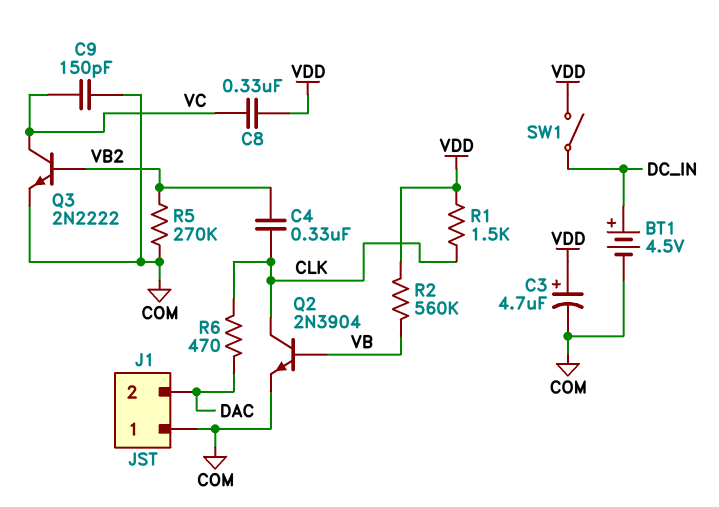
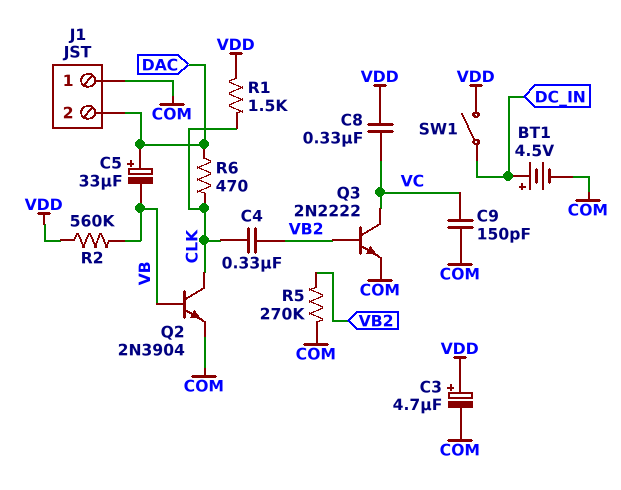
C5: none -> 33uF (plus DAC, minus VB)

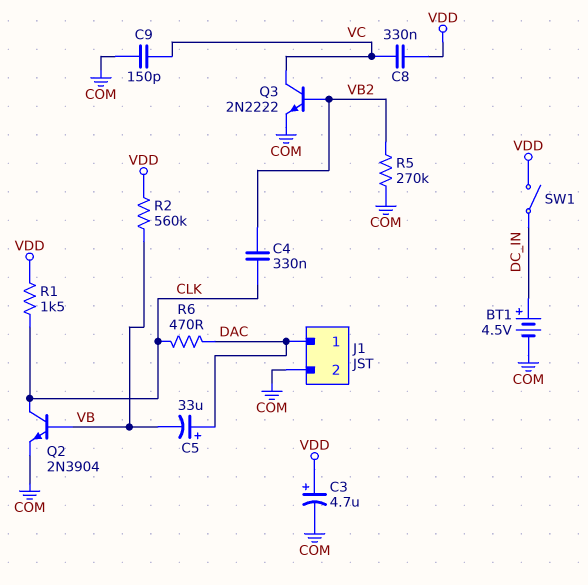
J1 pin 1: COM -> DAC
J1 pin 2: DAC -> COM

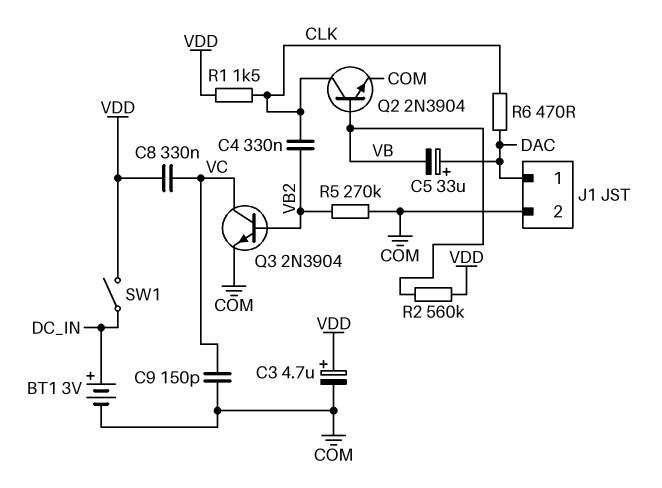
BT1: 4.5V (plus DC_IN, minus COM) -> 3V (plus DC_IN, minus COM)
Q3: NPN 2N2222 (B VB2, C VC, E COM) -> NPN 2N3904 (B VB2, C VC, E COM)

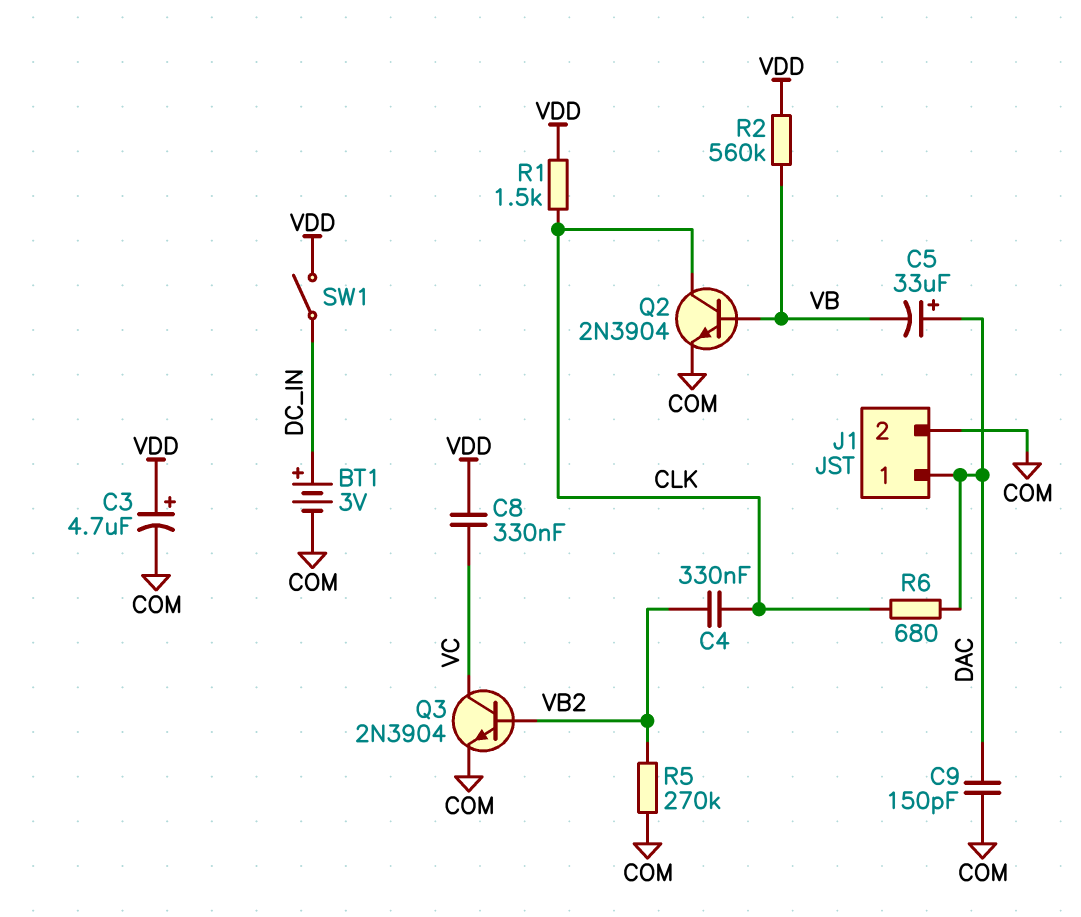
C9: 150pF (COM, VC) -> 150pF (COM, DAC)
R6: 470 (CLK, DAC) -> 680 (CLK, DAC)

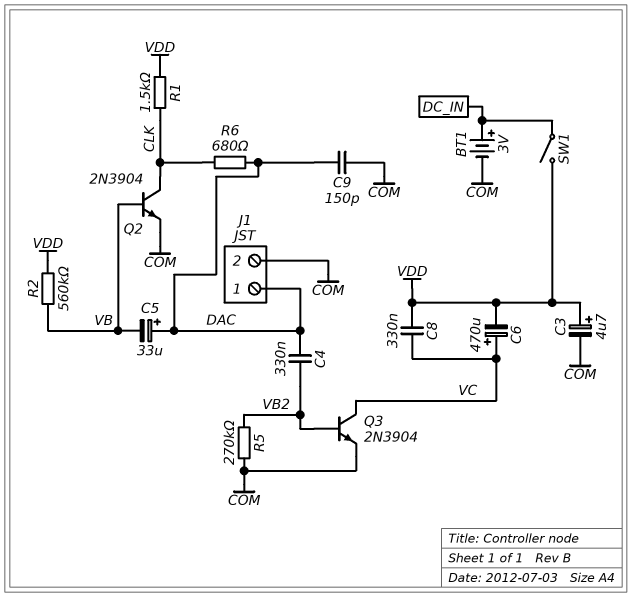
C4: 330nF (CLK, VB2) -> 330nF (DAC, VB2)
C6: none -> 470uF (plus VC, minus VDD)

